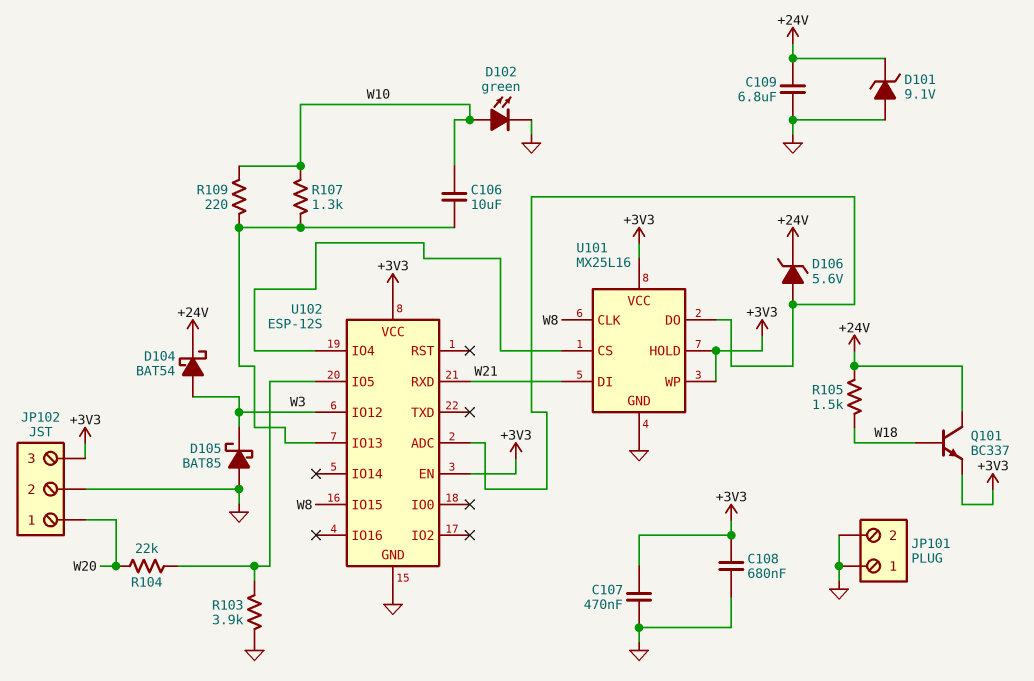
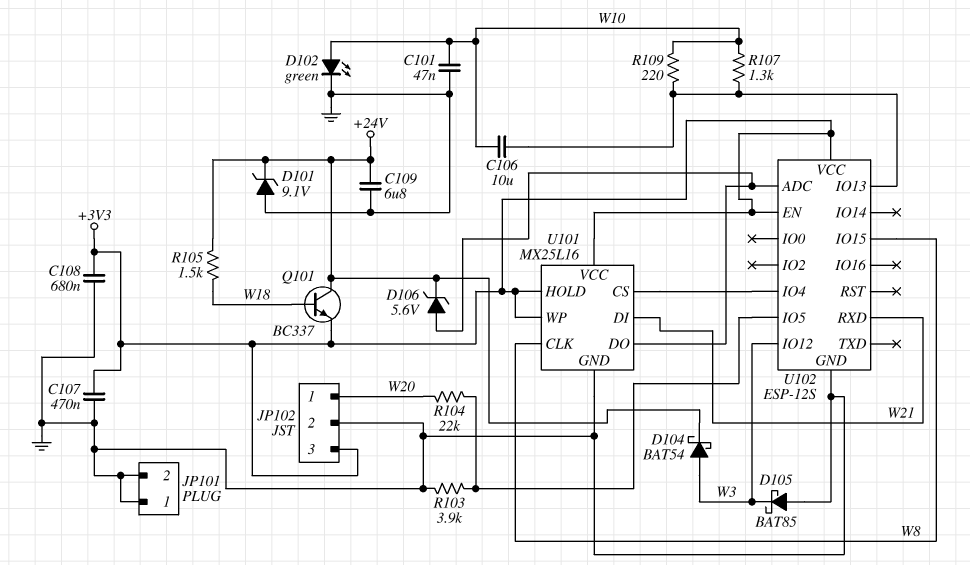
C101: none -> 47nF (GND, W10)

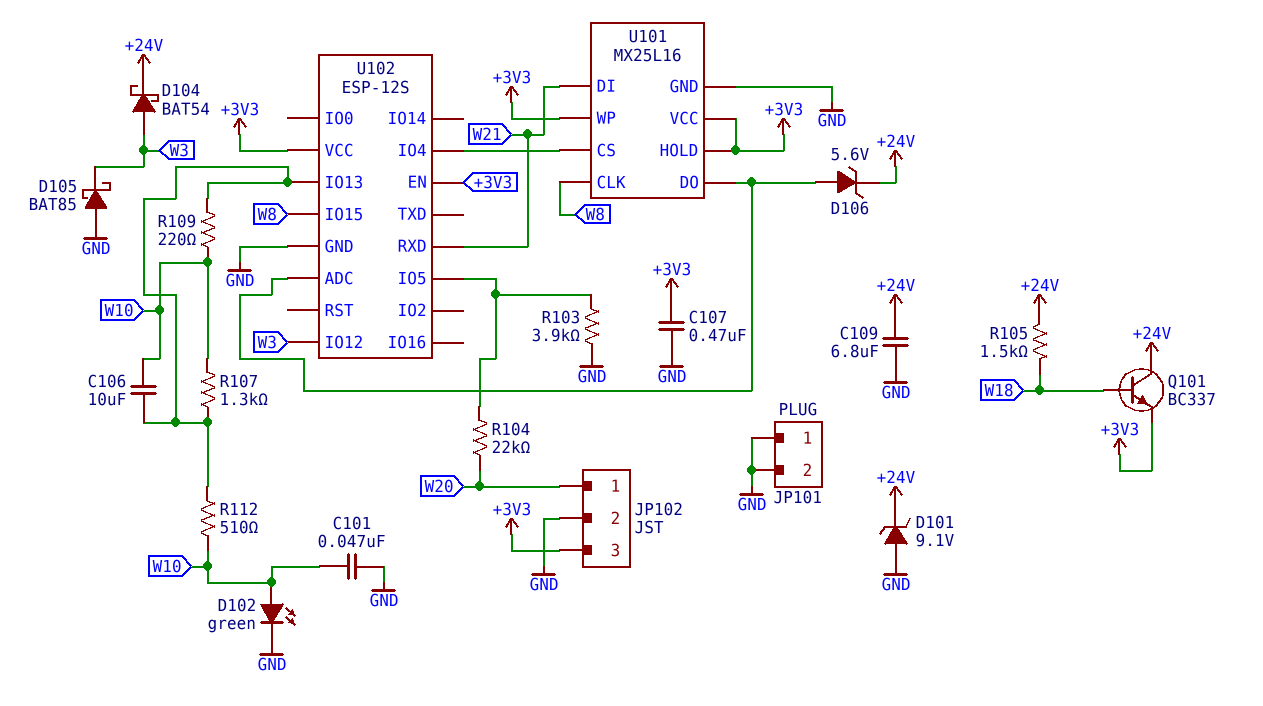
C108: 680nF (+3V3, GND) -> none
R112: none -> 510 (U102/IO13, W10)

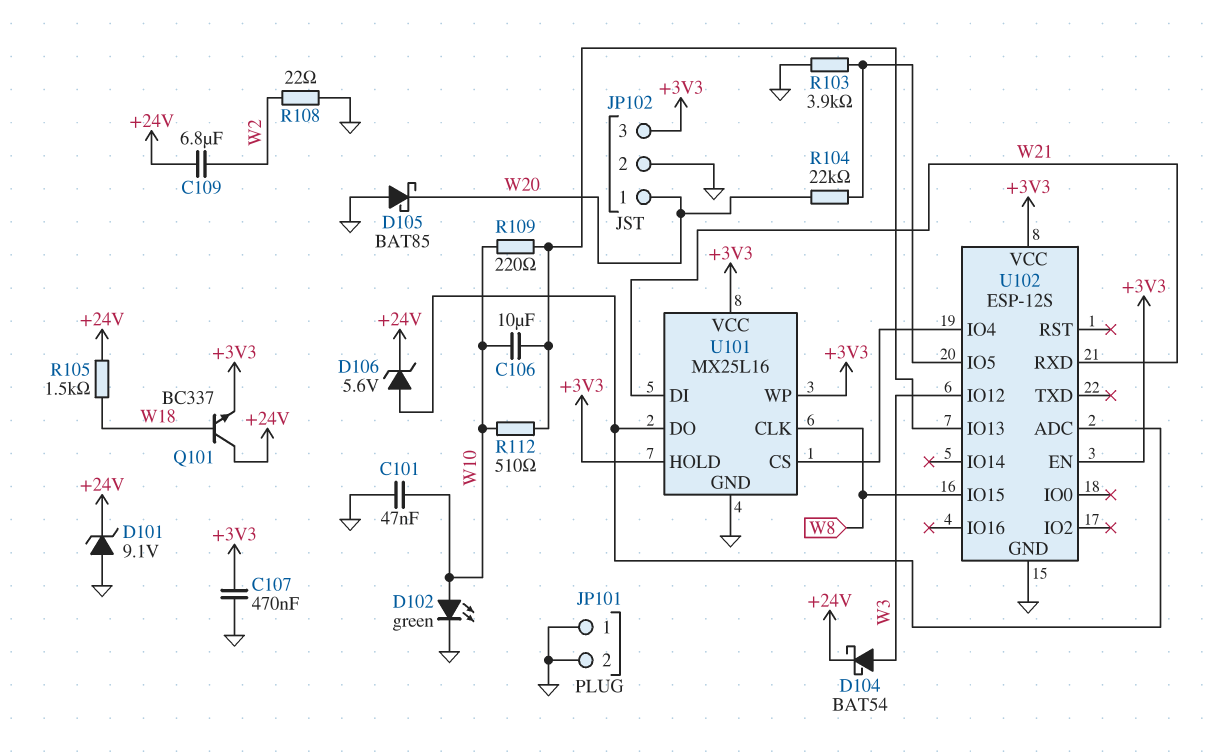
C109: 6.8uF (+24V, GND) -> 6.8uF (+24V, W2)
D105: schottky BAT85 (A GND, K W3) -> schottky BAT85 (A GND, K W20)
R107: 1.3k (U102/IO13, W10) -> none
R108: none -> 22 (GND, W2)

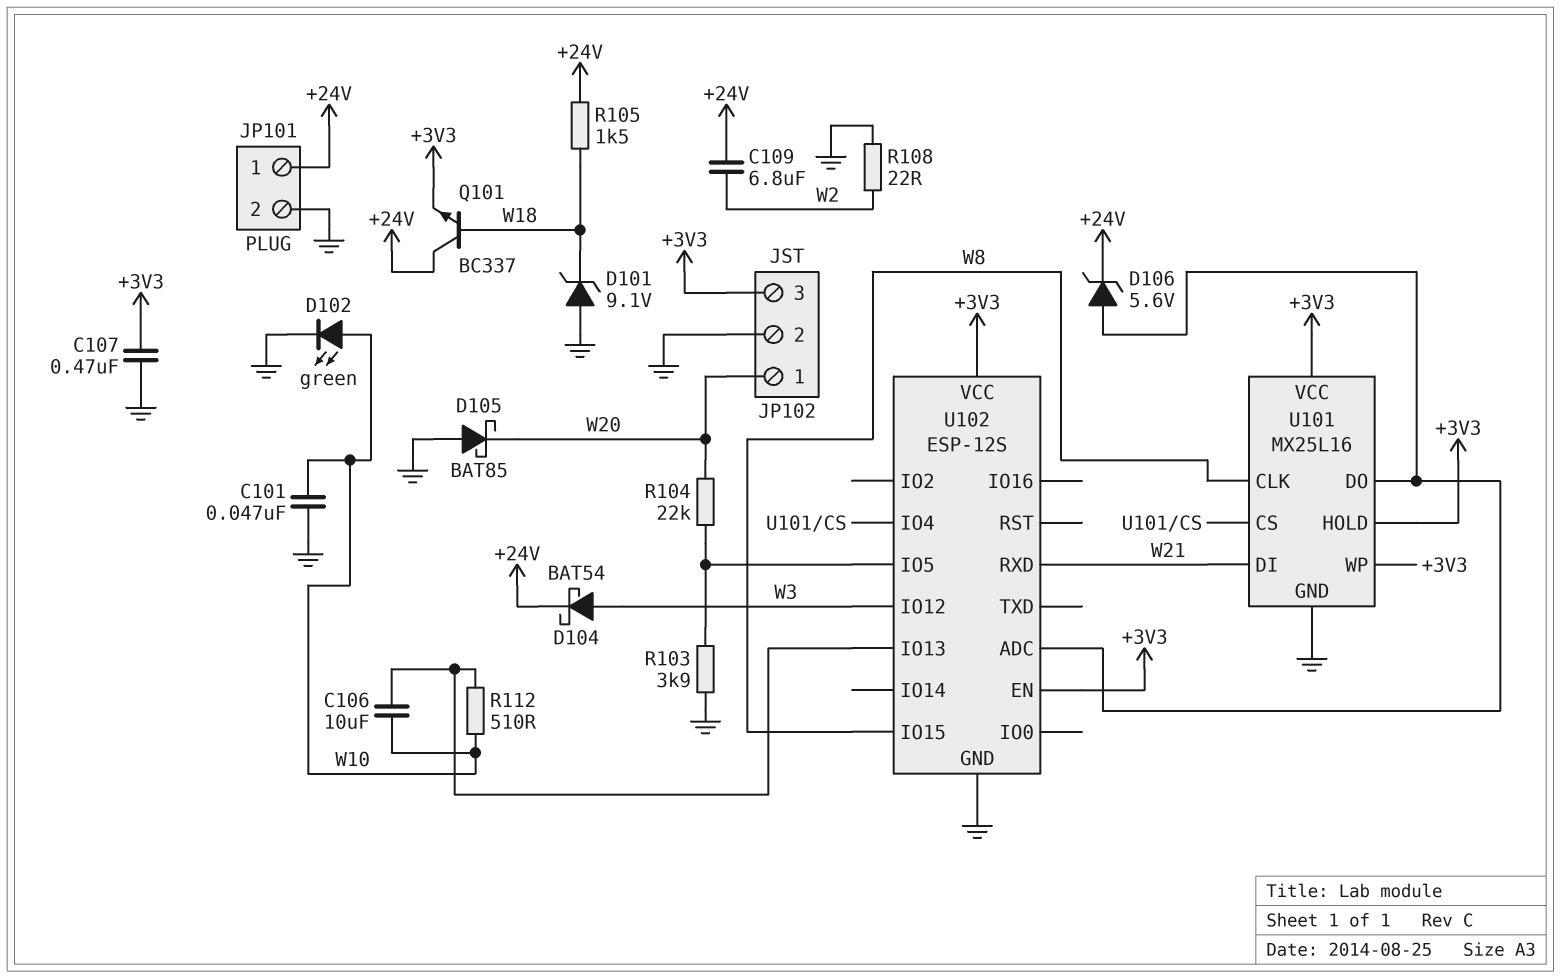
D101: zener 9.1V (A GND, K +24V) -> zener 9.1V (A GND, K W18)
JP101 pin 1: GND -> +24V
R109: 220 (U102/IO13, W10) -> none

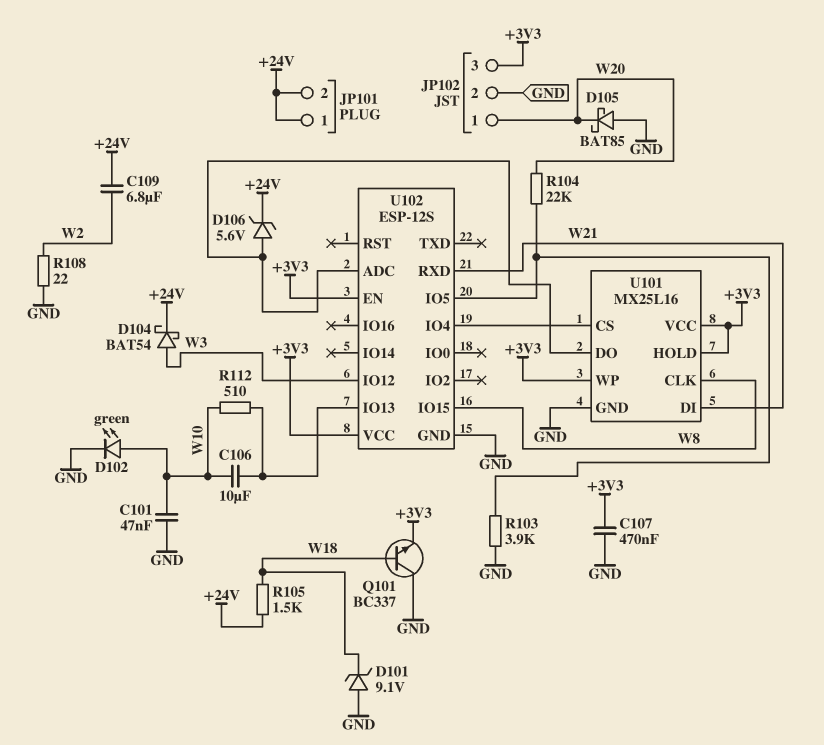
JP101 pin 2: GND -> +24V
Q101: NPN BC337 (B W18, C +24V, E +3V3) -> NPN BC337 (B W18, C GND, E +3V3)

